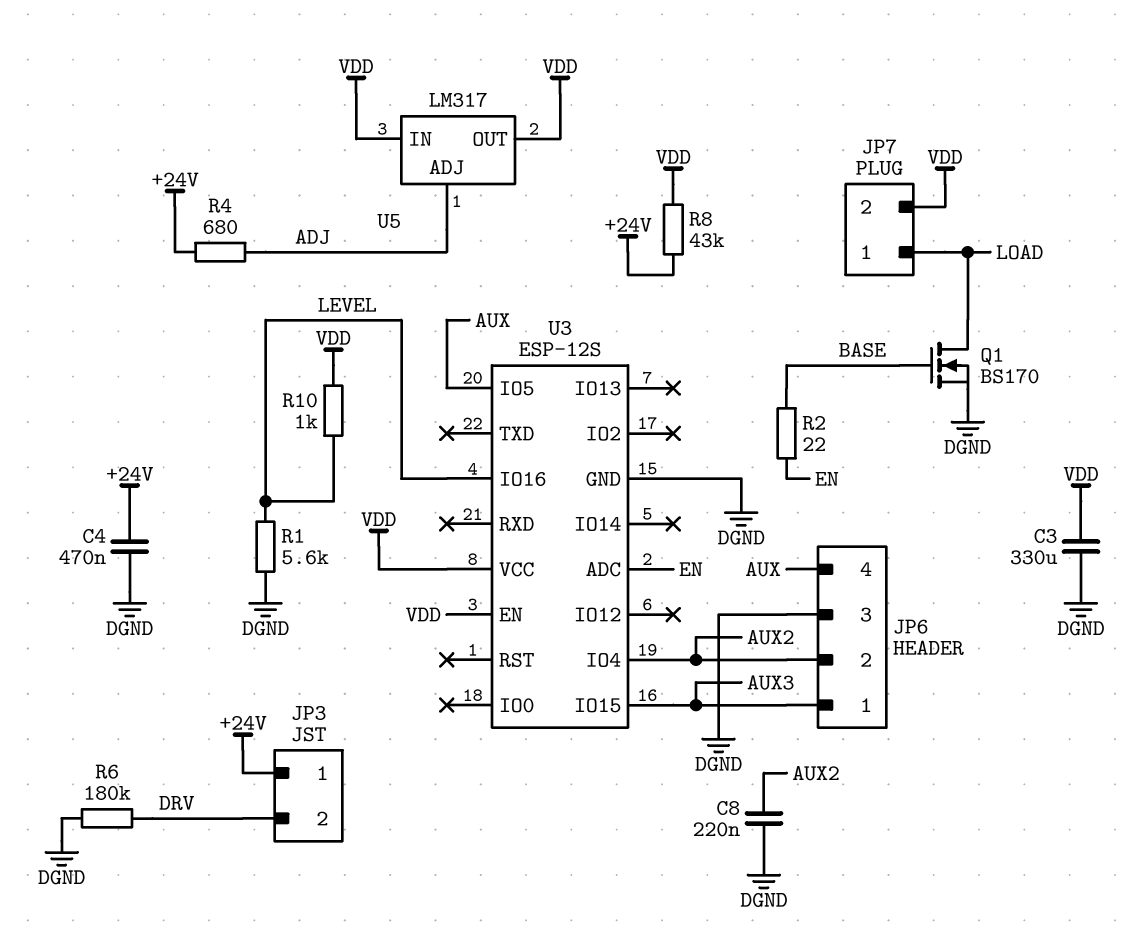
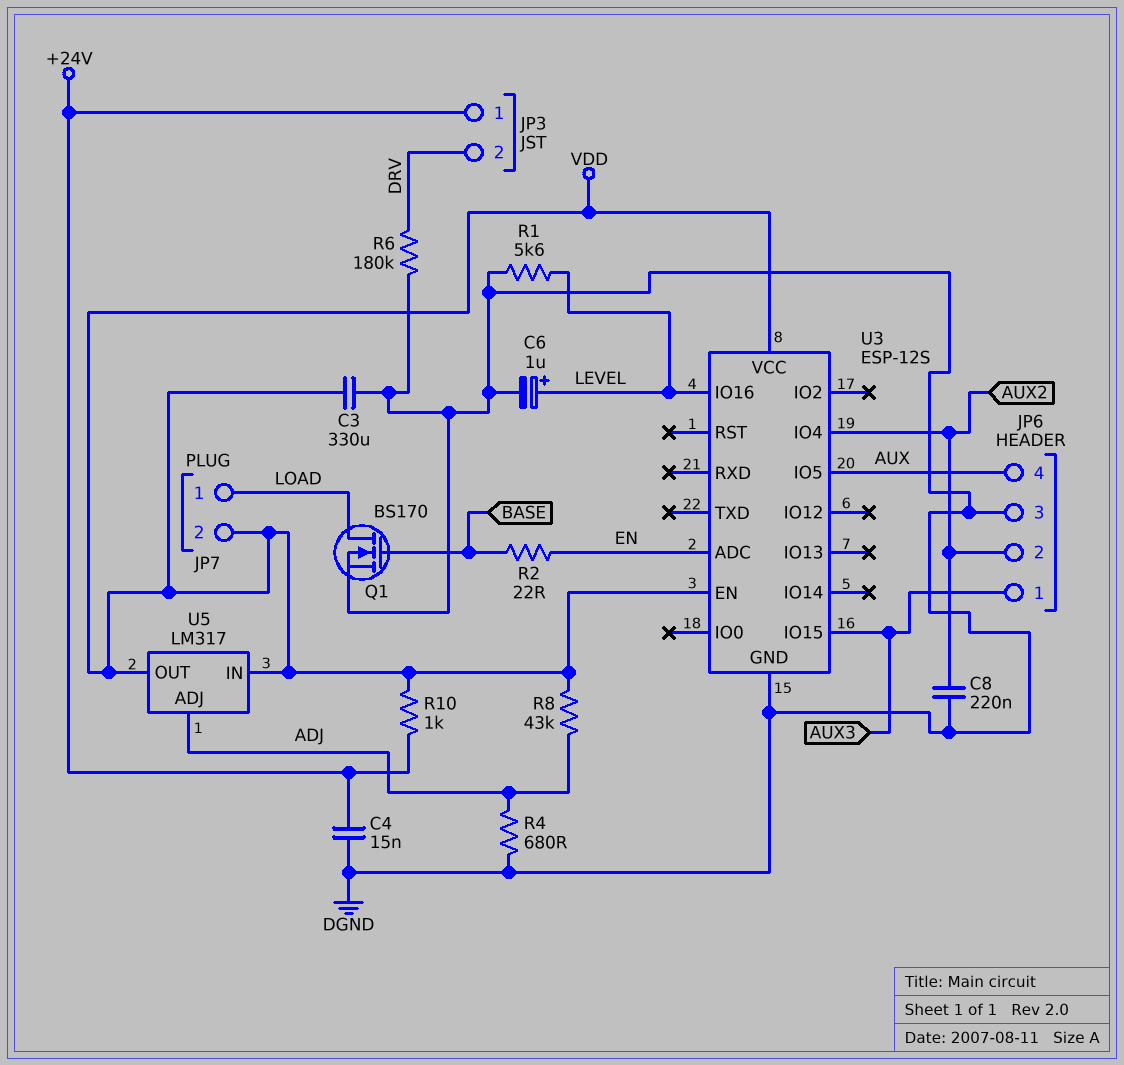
C4: 470nF (+24V, DGND) -> 15nF (+24V, DGND)
C6: none -> 1uF (plus LEVEL, minus DGND)
R4: 680 (+24V, ADJ) -> 680 (ADJ, DGND)
R8: 43k (+24V, VDD) -> 43k (ADJ, VDD)
R10: 1k (LEVEL, VDD) -> 1k (+24V, VDD)

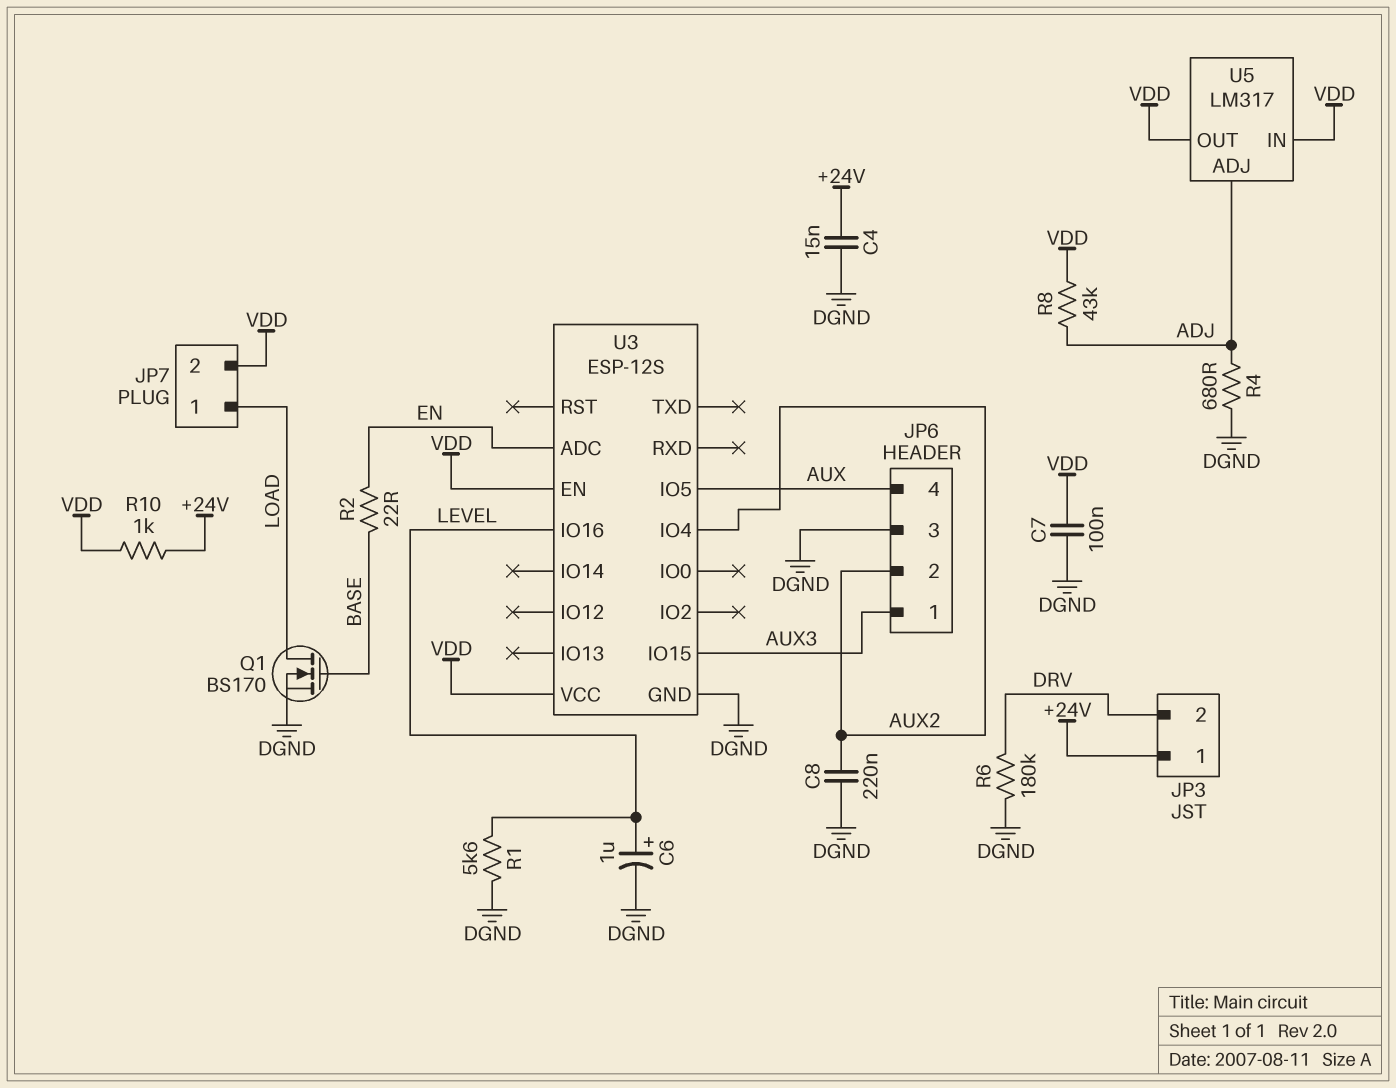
C3: 330uF (DGND, VDD) -> none
C7: none -> 100nF (DGND, VDD)

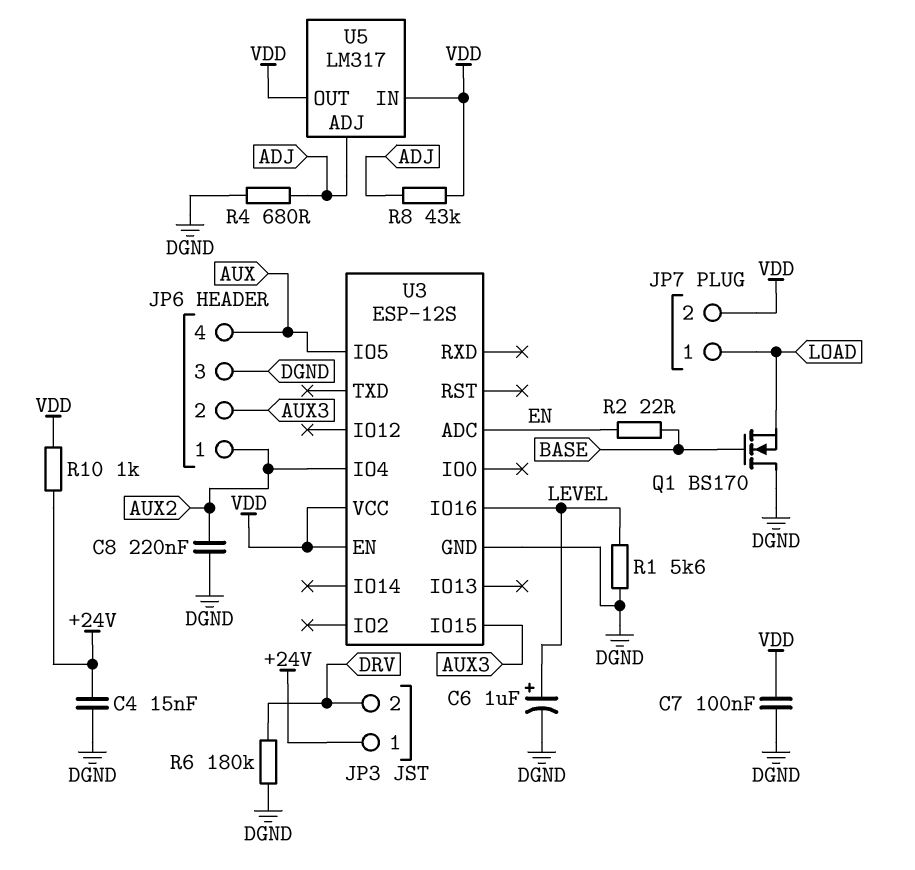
JP6 pin 1: AUX3 -> AUX2
JP6 pin 2: AUX2 -> AUX3
Q1: NMOS BS170 (G BASE, D LOAD, S DGND) -> NMOS BS170 (G BASE, D DGND, S LOAD)

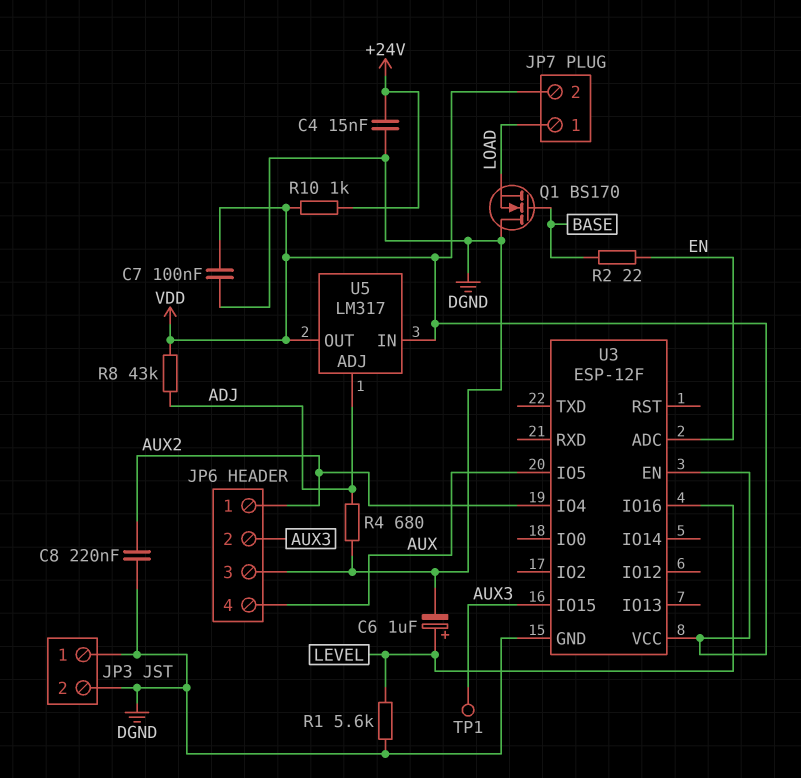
JP3 pin 1: +24V -> DGND
JP3 pin 2: DRV -> DGND
R6: 180k (DGND, DRV) -> none
TP1: none -> test point (AUX3)
U3: ESP-12S -> ESP-12F

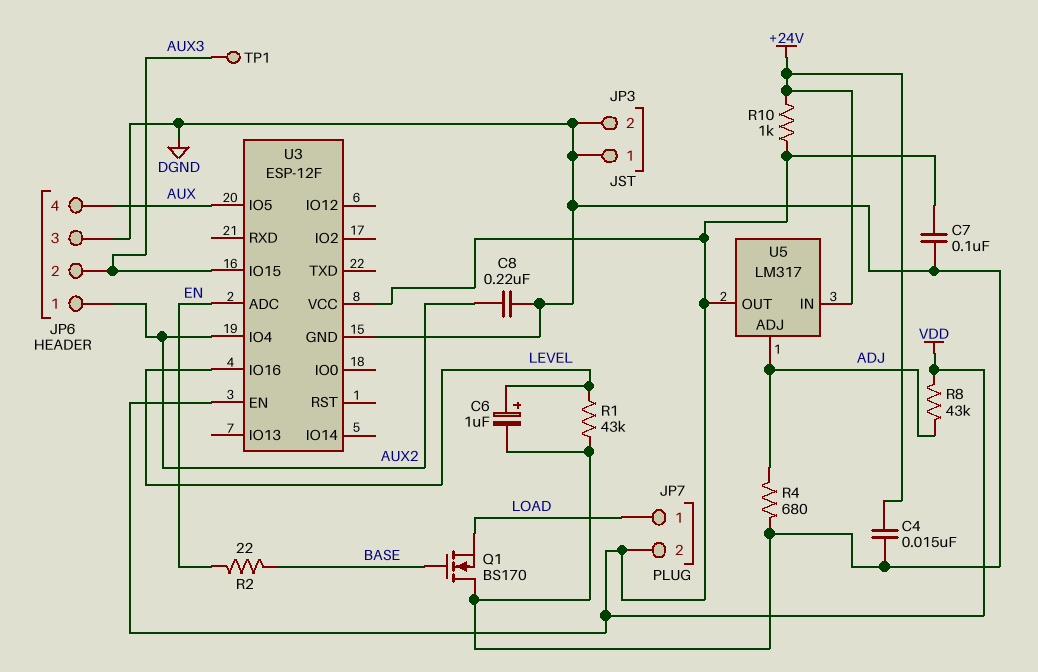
R1: 5.6k (DGND, LEVEL) -> 43k (DGND, LEVEL)
U5 pin IN: VDD -> +24V

